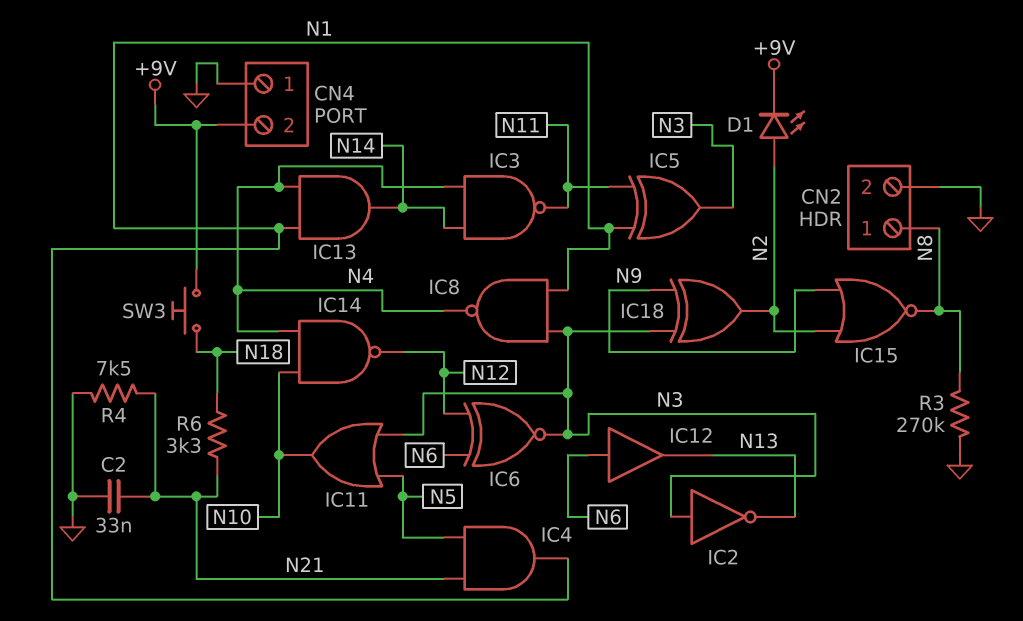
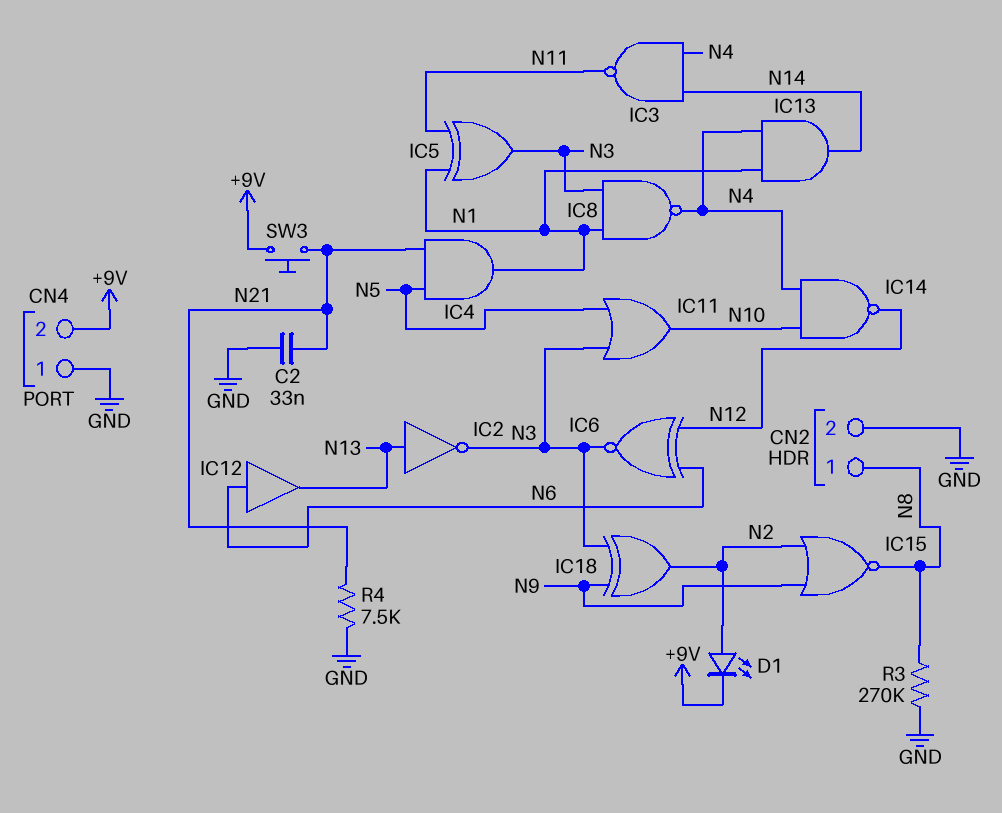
IC2: NOT (in N3, out N13) -> NOT (in N13, out N3)
R6: 3.3k (N18, N21) -> none
SW3: button (+9V, N18) -> button (+9V, N21)

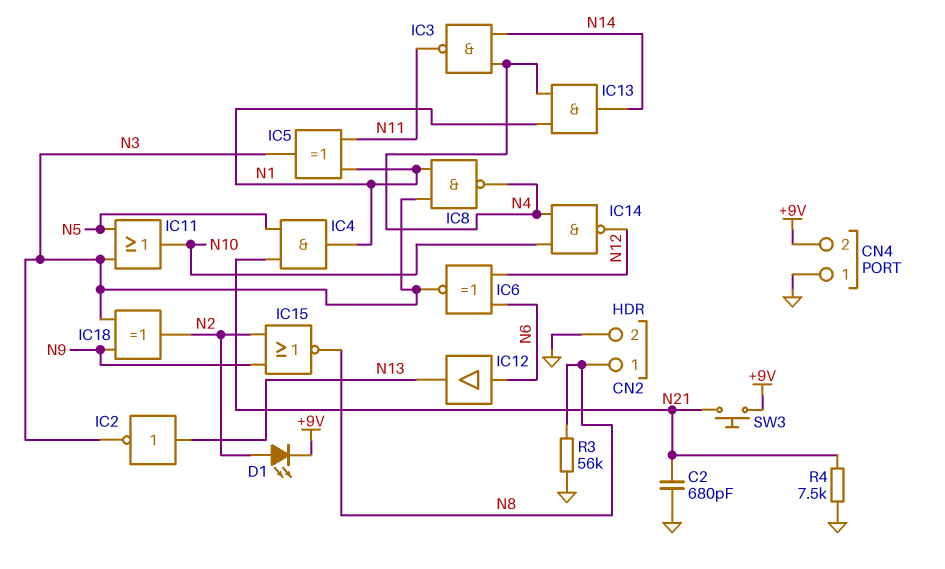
C2: 33nF (GND, N21) -> 680pF (GND, N21)
R3: 270k (GND, N8) -> 56k (GND, N8)

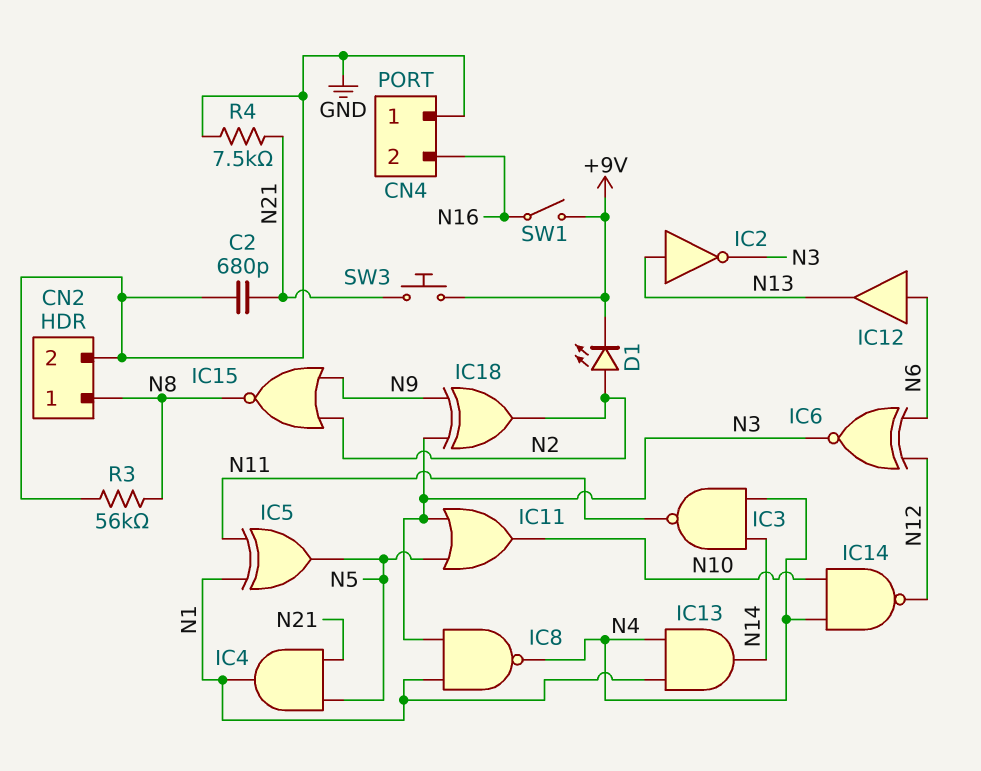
CN4 pin 2: +9V -> N16
IC5: XOR (in N1, in N11, out N3) -> XOR (in N1, in N11, out N5)
SW1: none -> switch (+9V, N16)

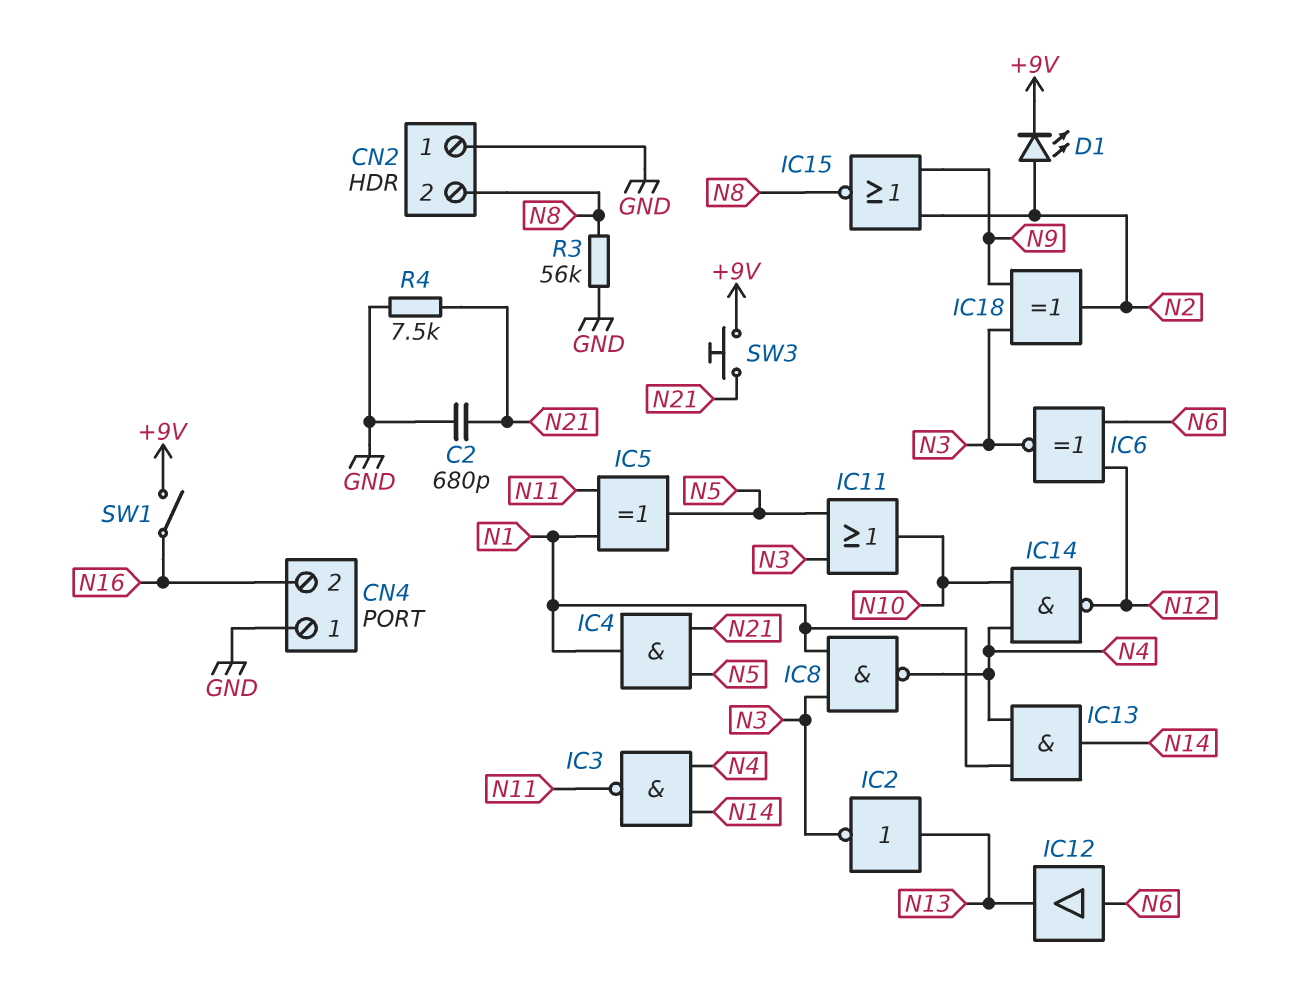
CN2 pin 1: N8 -> GND
CN2 pin 2: GND -> N8

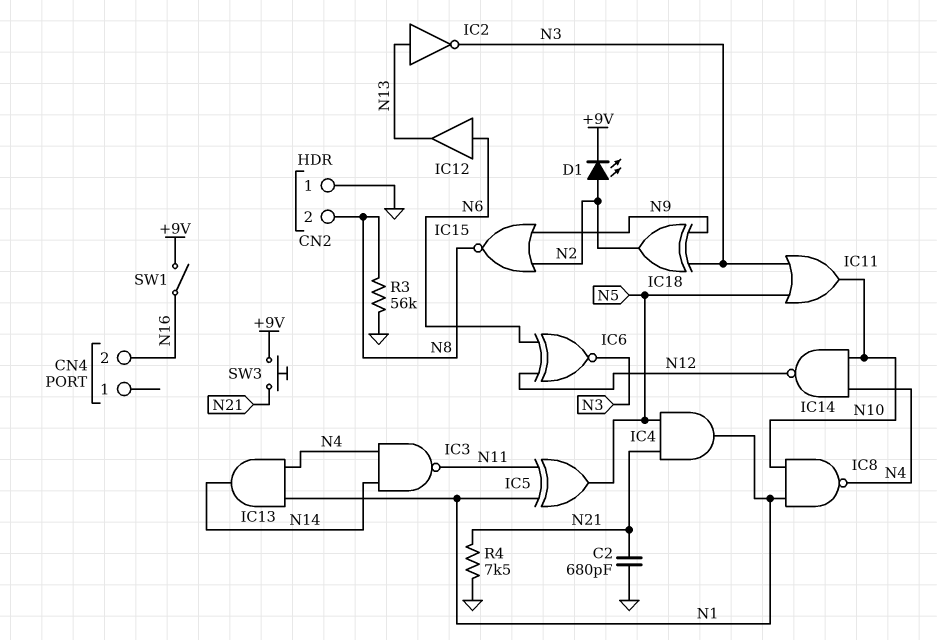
CN4 pin 1: GND -> none
IC8: NAND (in N1, in N3, out N4) -> NAND (in N1, in N10, out N4)

